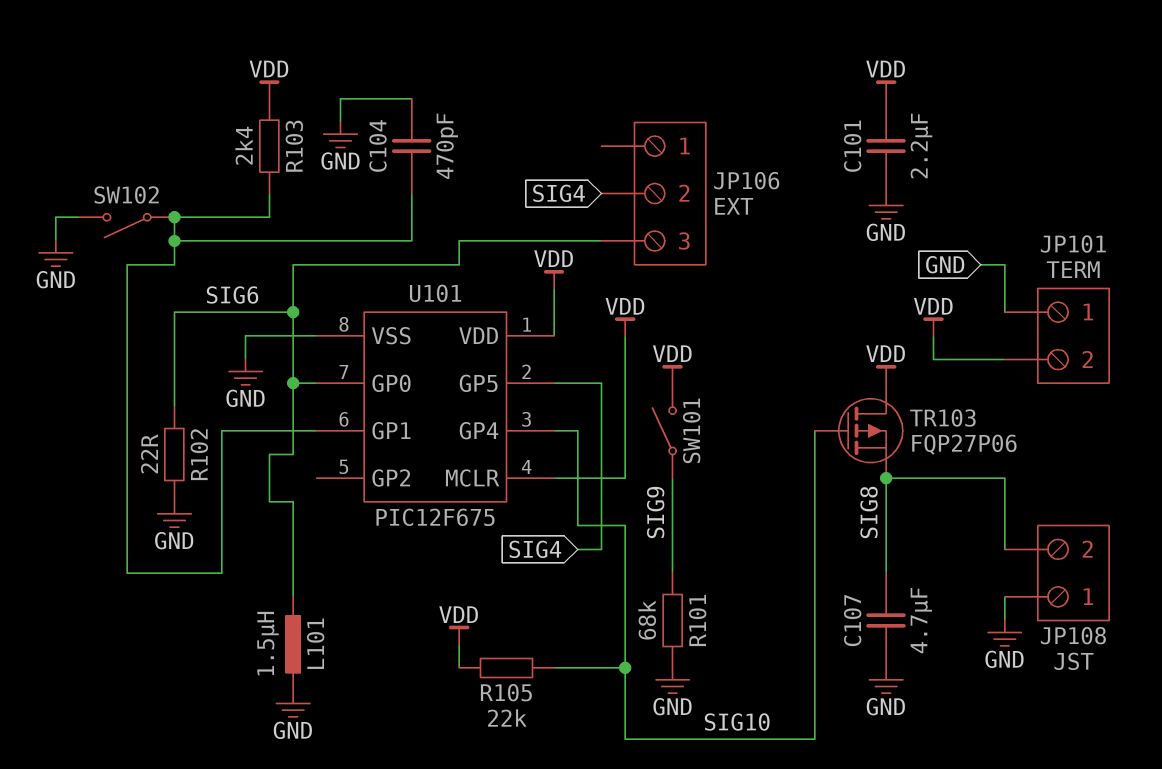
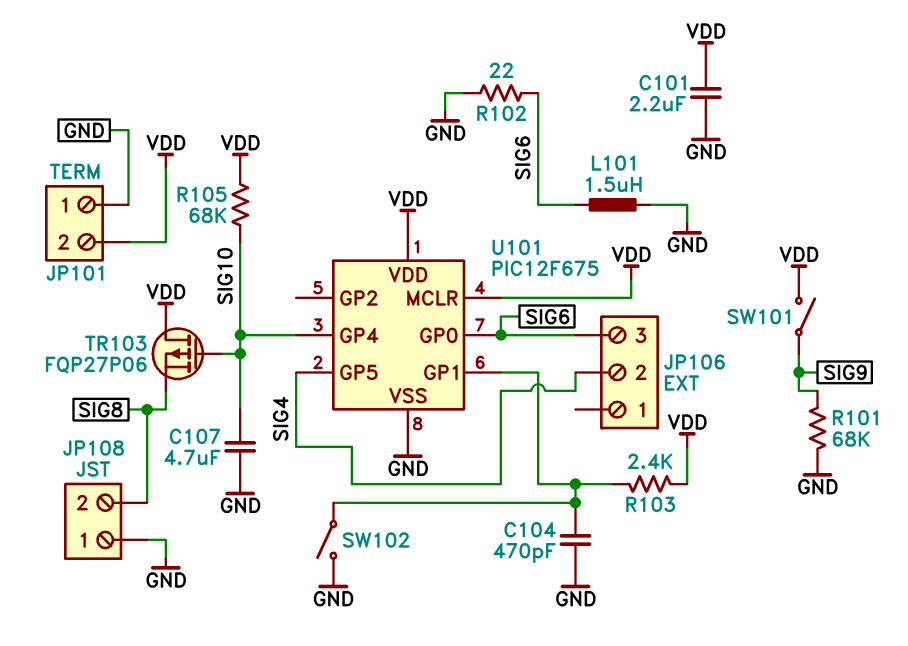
C107: 4.7uF (GND, SIG8) -> 4.7uF (GND, SIG10)
R105: 22k (SIG10, VDD) -> 68k (SIG10, VDD)

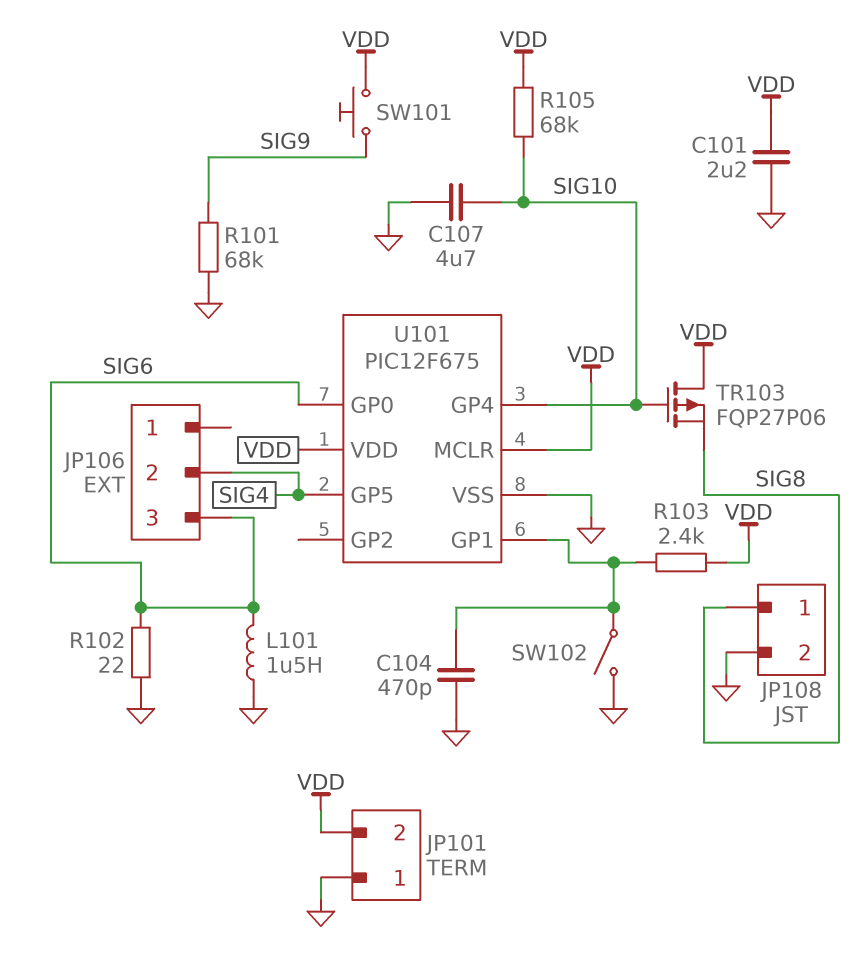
JP108 pin 1: GND -> SIG8
JP108 pin 2: SIG8 -> GND
SW101: switch (SIG9, VDD) -> button (SIG9, VDD)

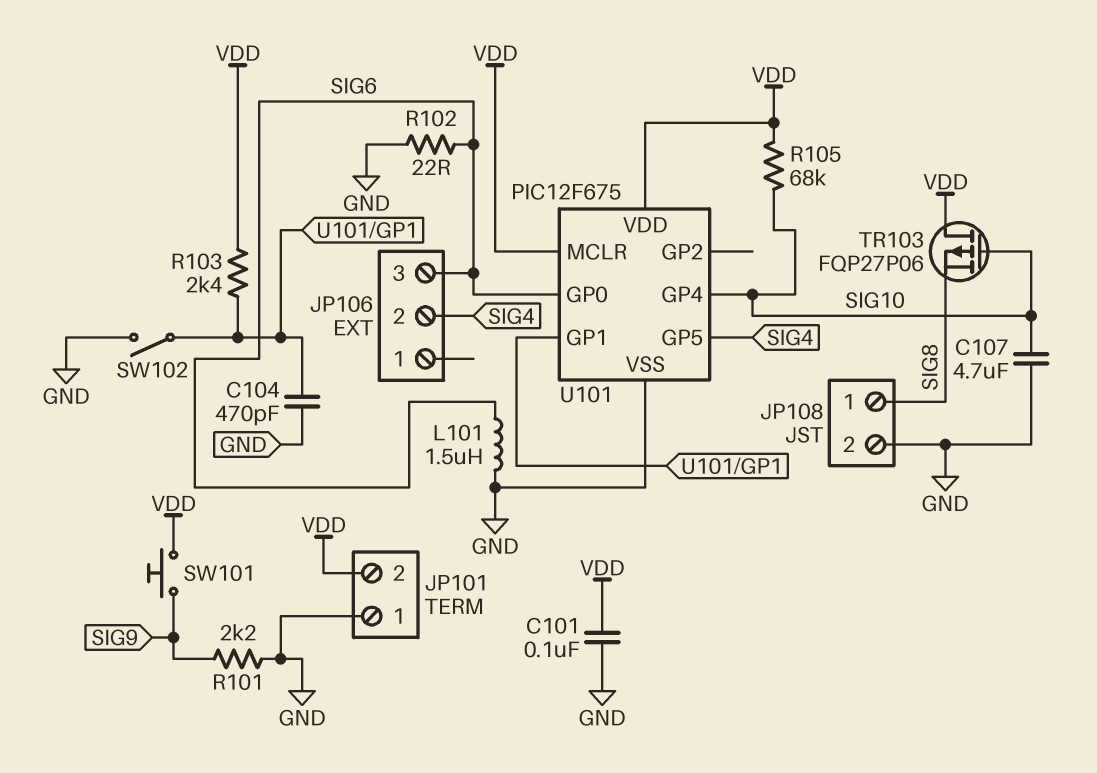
C101: 2.2uF (GND, VDD) -> 100nF (GND, VDD)
R101: 68k (GND, SIG9) -> 2.2k (GND, SIG9)

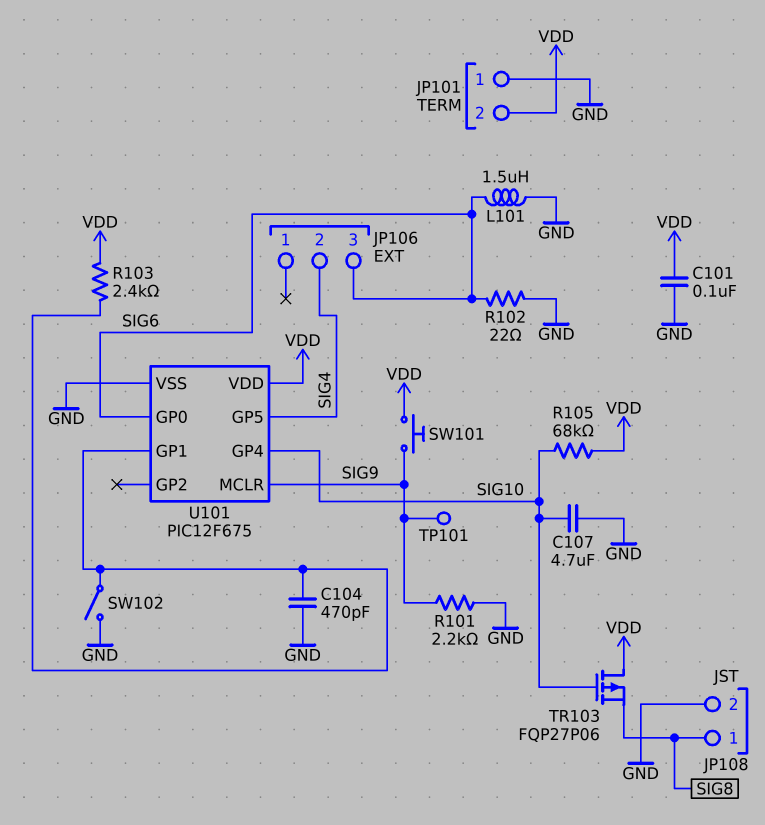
TP101: none -> test point (SIG9)
U101 pin MCLR: VDD -> SIG9

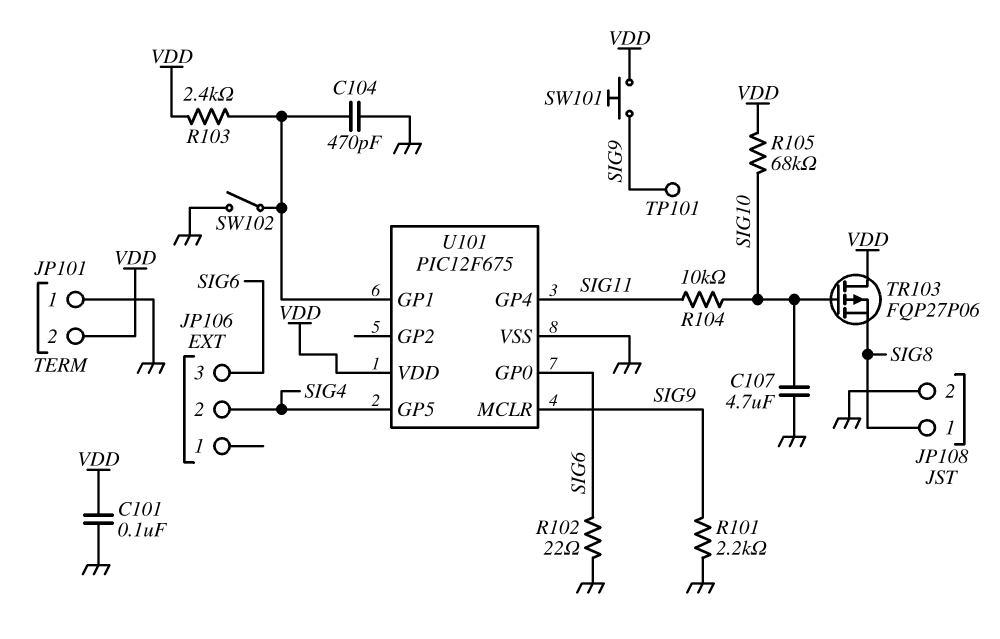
L101: 1.5uH (GND, SIG6) -> none
R104: none -> 10k (SIG10, SIG11)
U101 pin GP4: SIG10 -> SIG11

